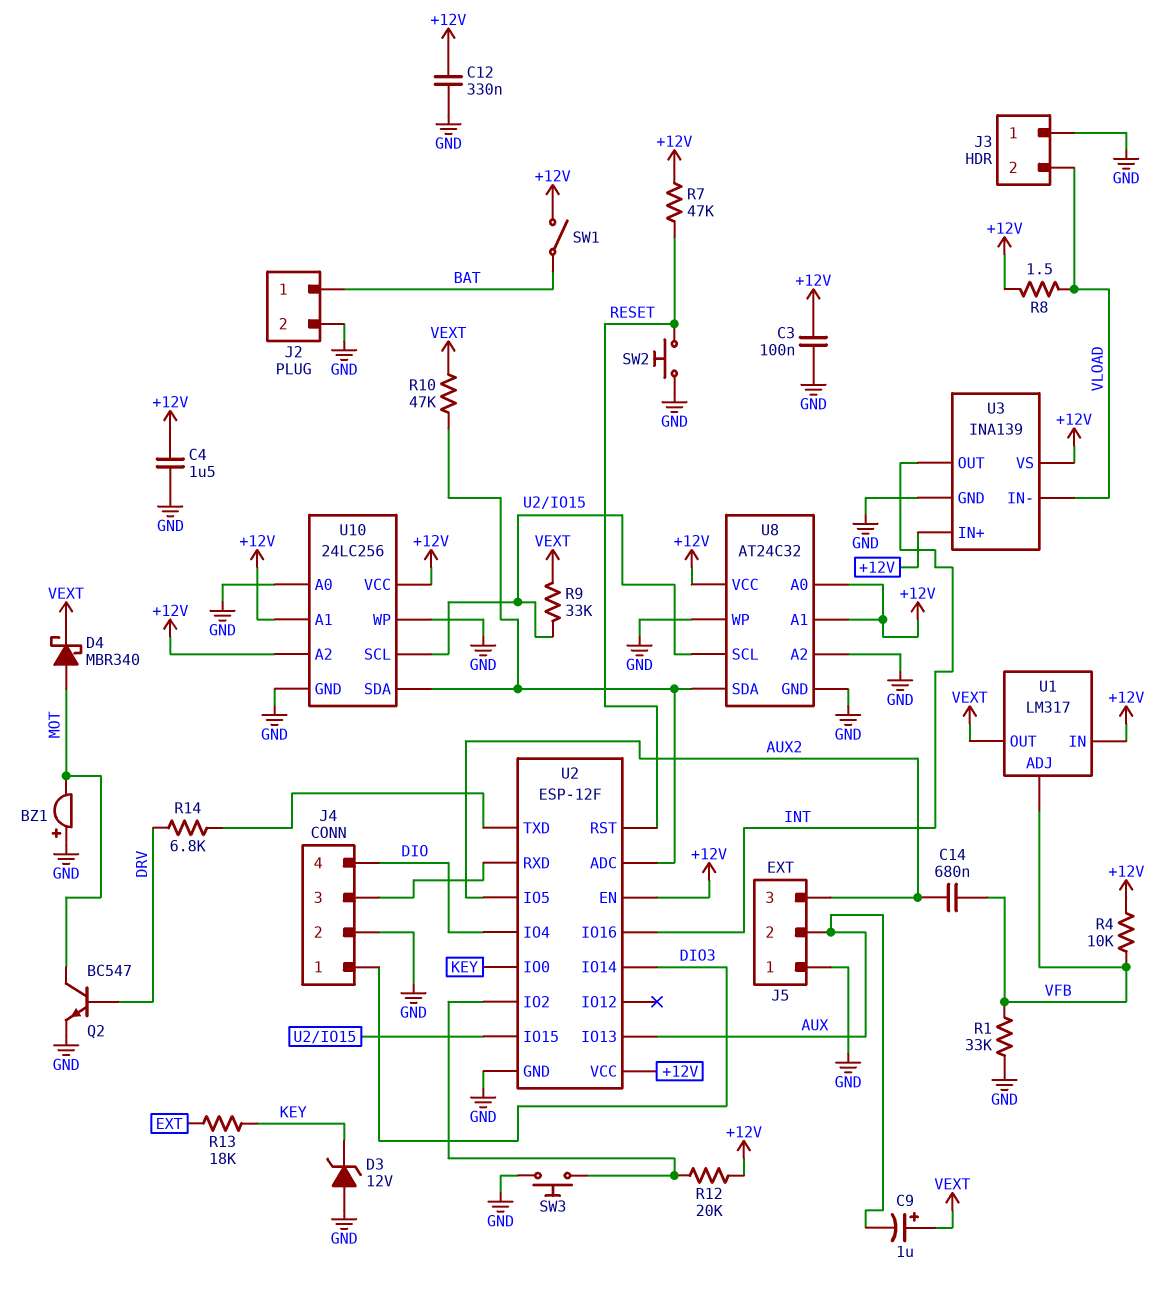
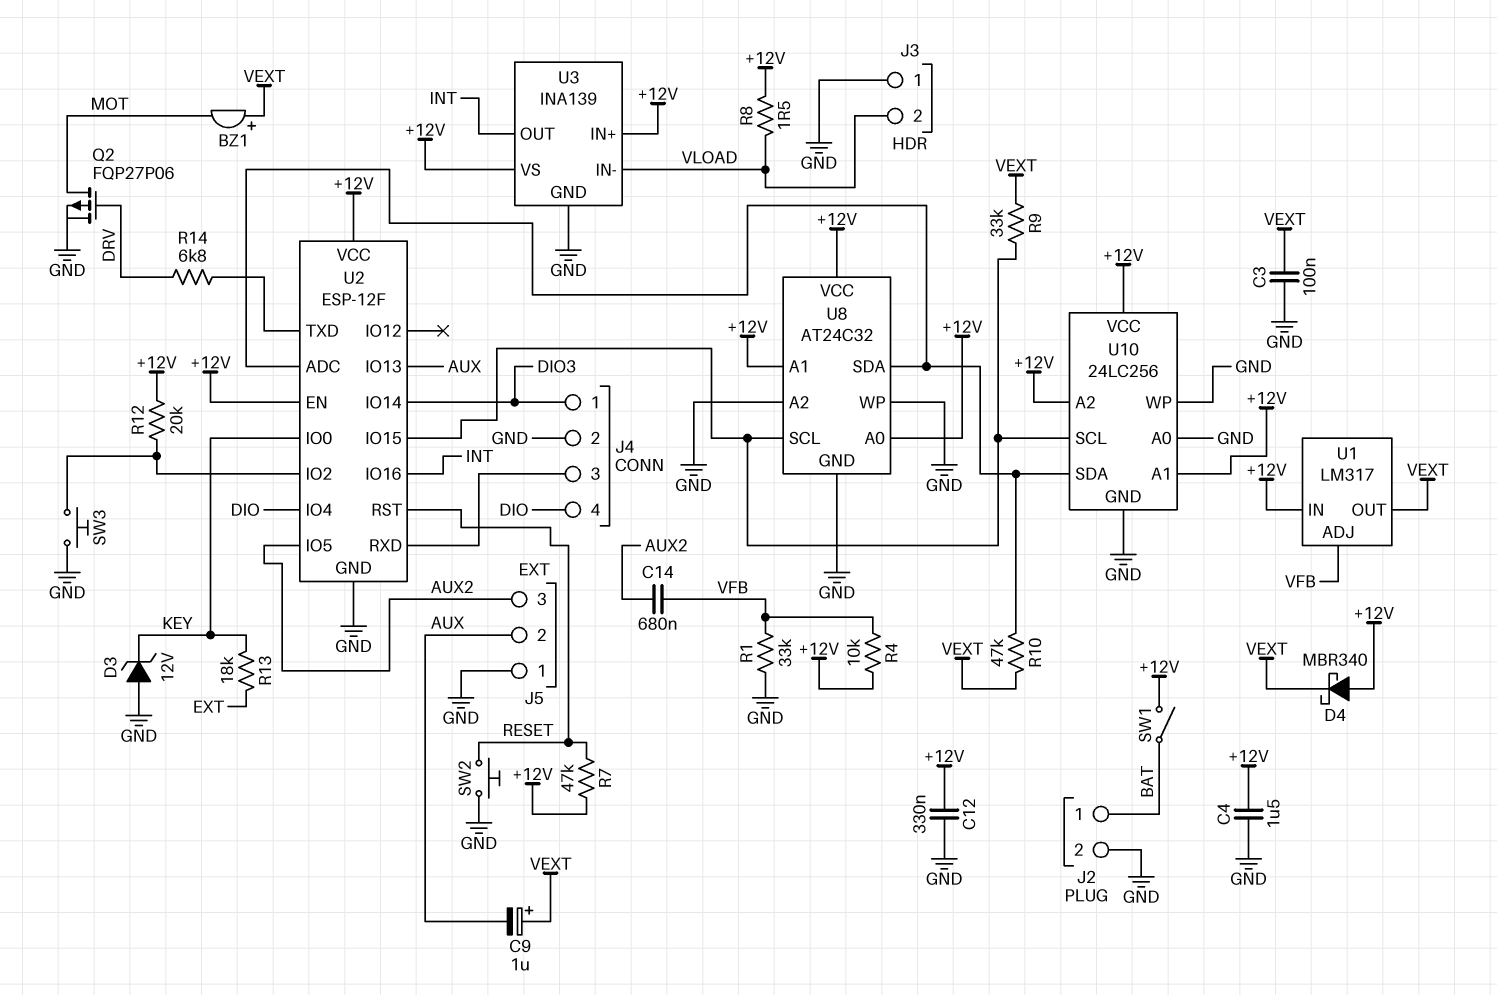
BZ1: buzzer (plus GND, minus MOT) -> buzzer (plus VEXT, minus MOT)
C3: 100nF (+12V, GND) -> 100nF (GND, VEXT)
D4: schottky MBR340 (A MOT, K VEXT) -> schottky MBR340 (A +12V, K VEXT)
Q2: NPN BC547 (B DRV, C MOT, E GND) -> PMOS FQP27P06 (G DRV, D MOT, S GND)

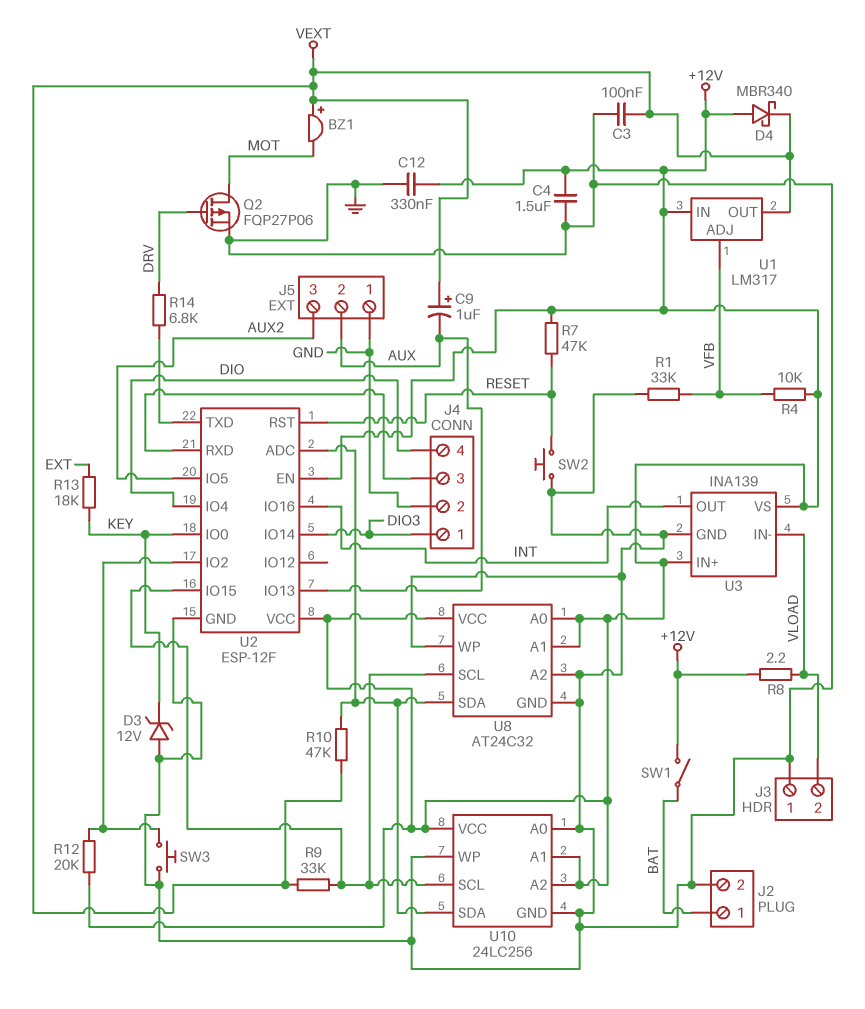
C14: 680nF (AUX2, VFB) -> none
R8: 1.5 (+12V, VLOAD) -> 2.2 (+12V, VLOAD)

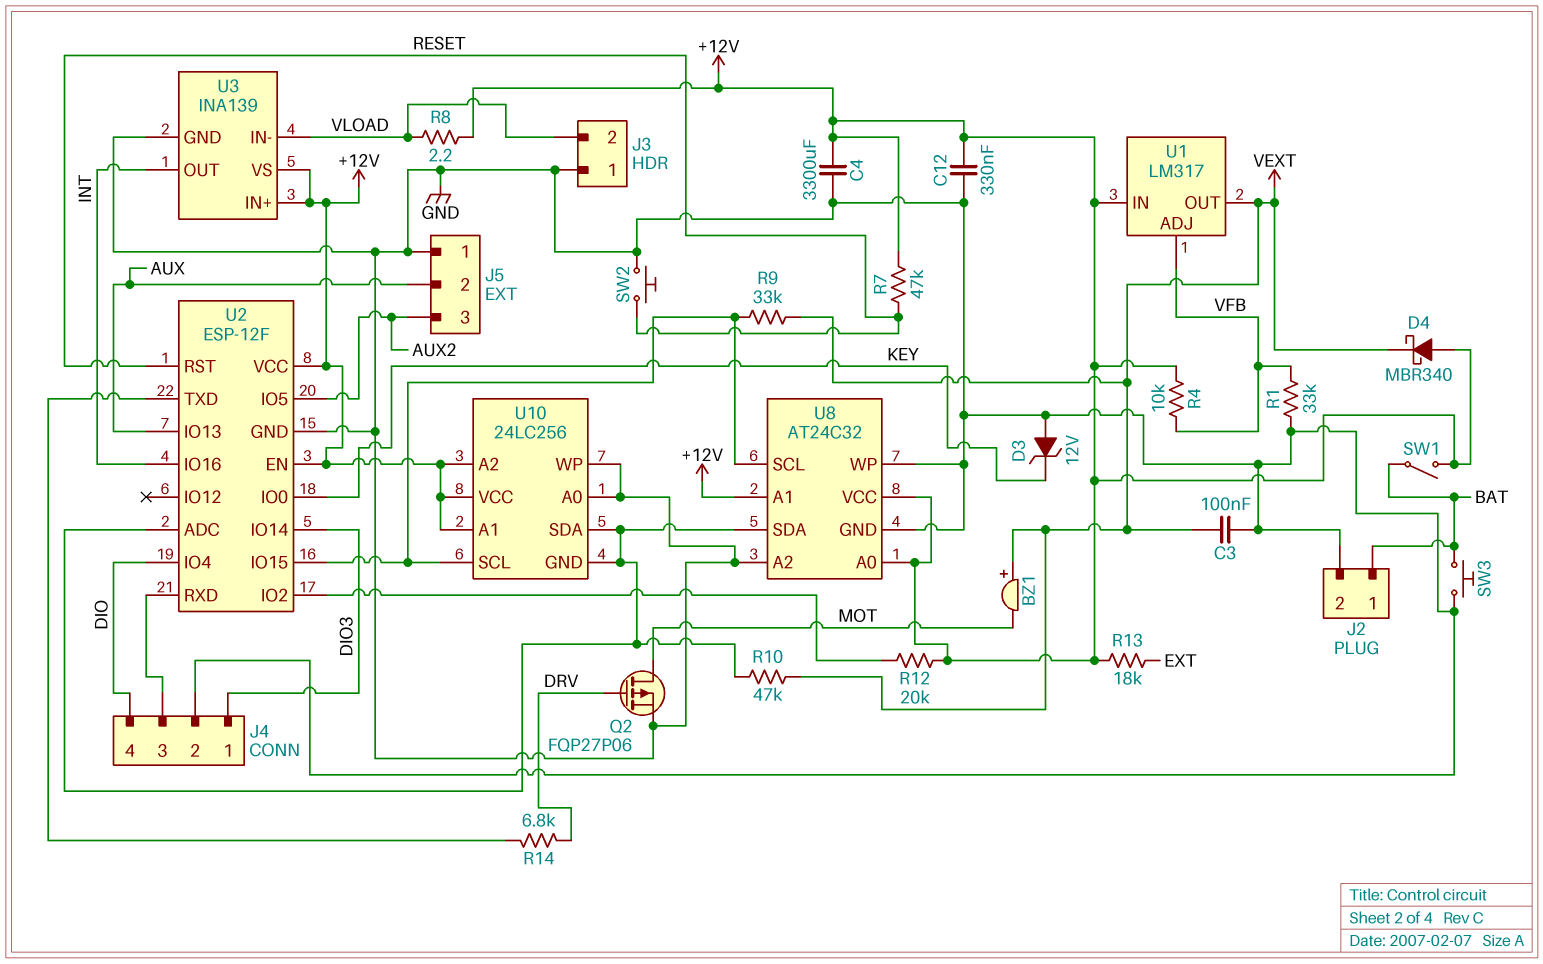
C4: 1.5uF (+12V, GND) -> 3300uF (+12V, GND)
C9: 1uF (plus VEXT, minus AUX) -> none
R13: 18k (EXT, KEY) -> 18k (+12V, EXT)
SW3: button (GND, U2/IO2) -> button (BAT, GND)
U10 pin GND: GND -> U2/ADC

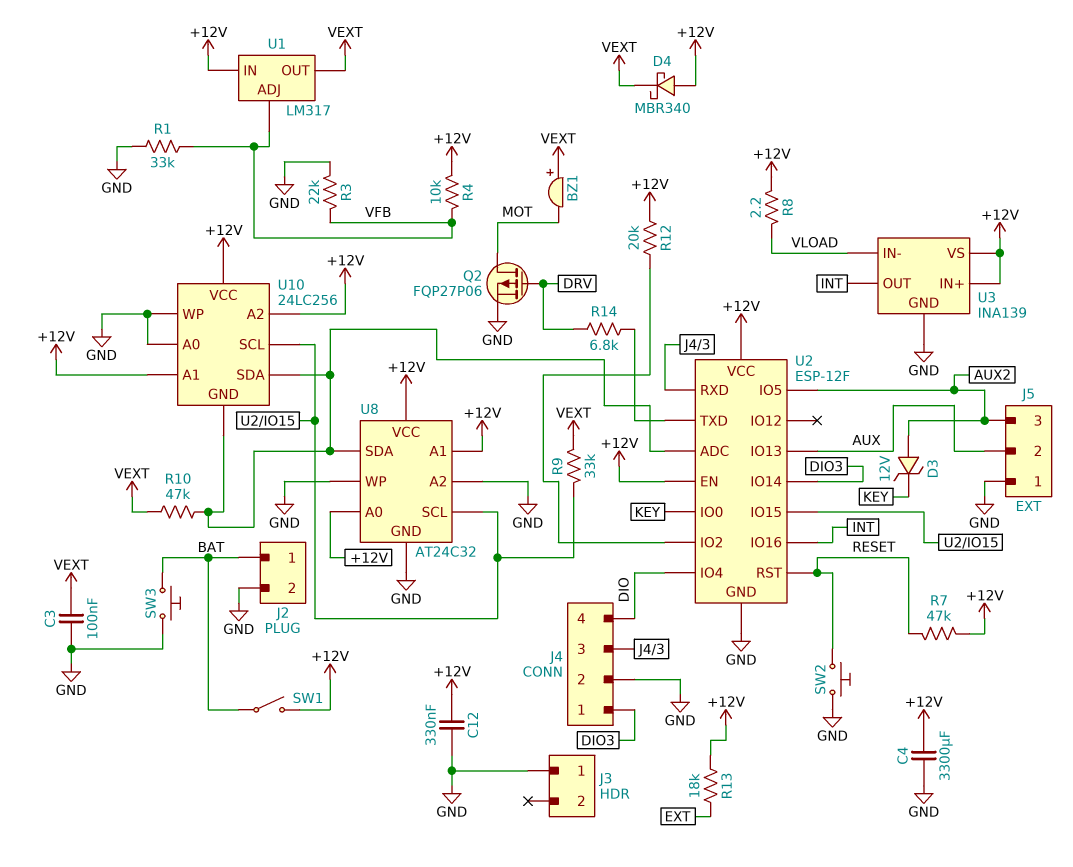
D3: zener 12V (A GND, K KEY) -> zener 12V (A AUX2, K KEY)
J3 pin 2: VLOAD -> none
R3: none -> 22k (GND, VFB)

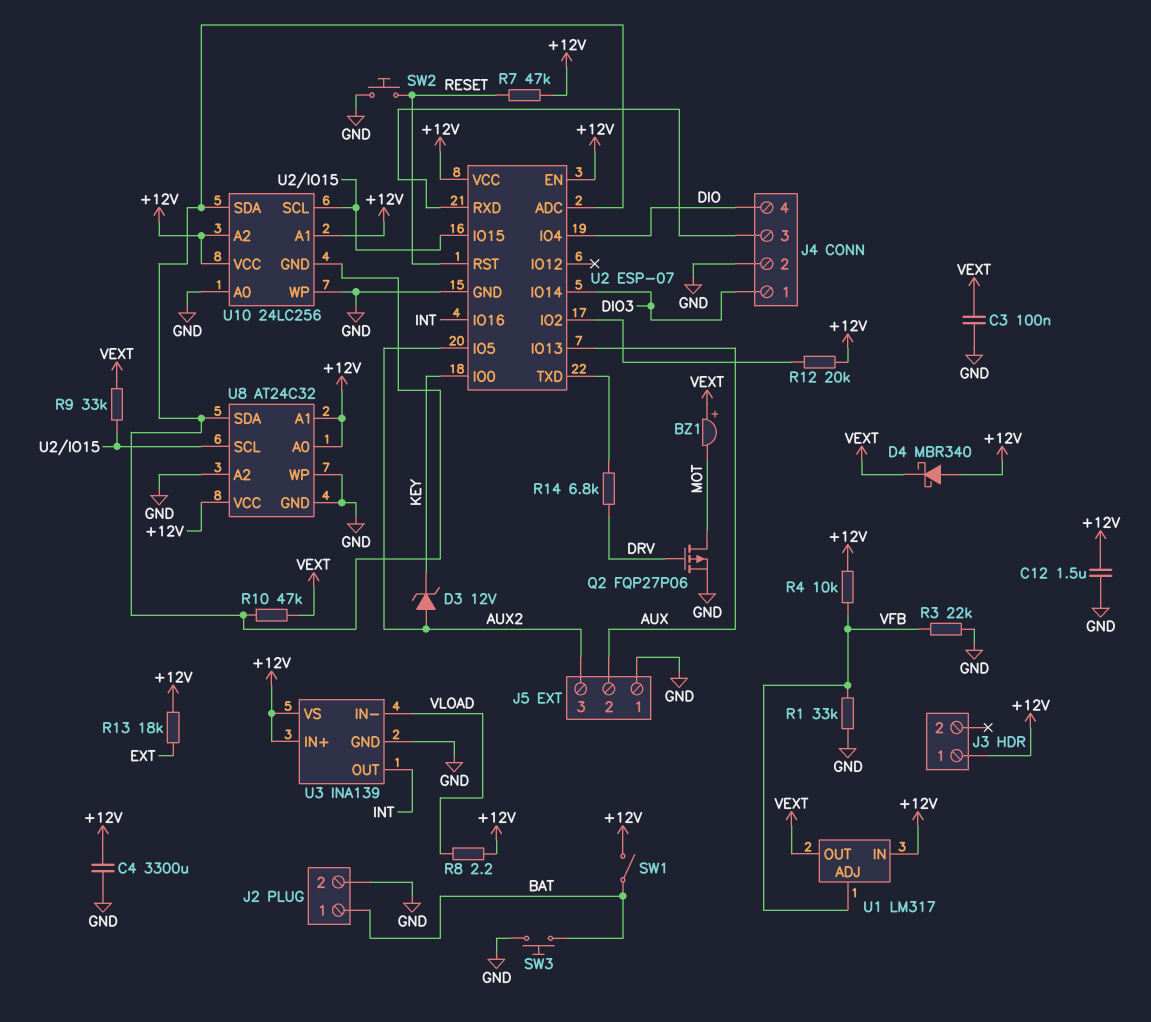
C12: 330nF (+12V, GND) -> 1.5uF (+12V, GND)
J3 pin 1: GND -> +12V
U2: ESP-12F -> ESP-07

